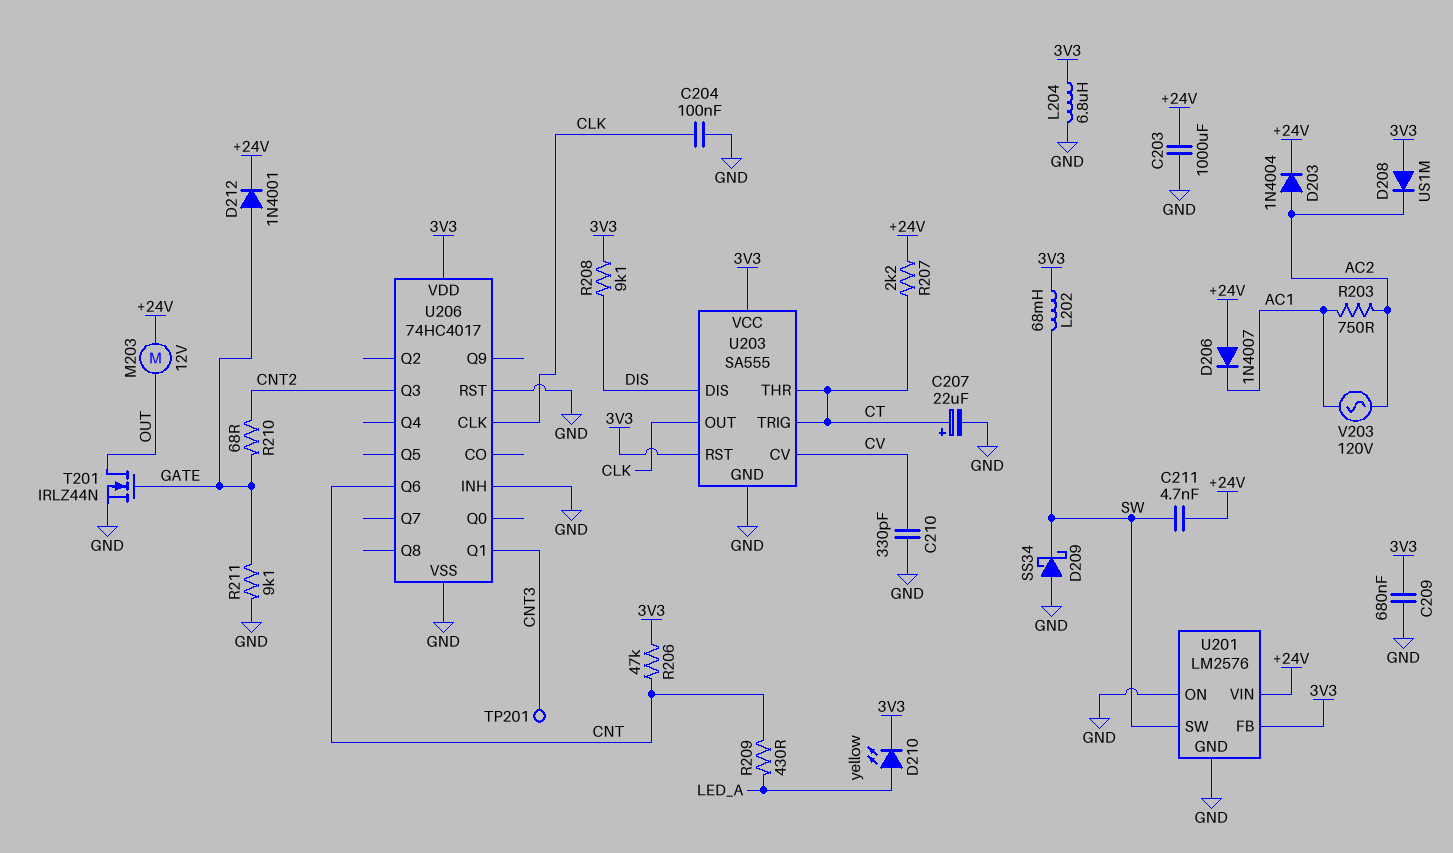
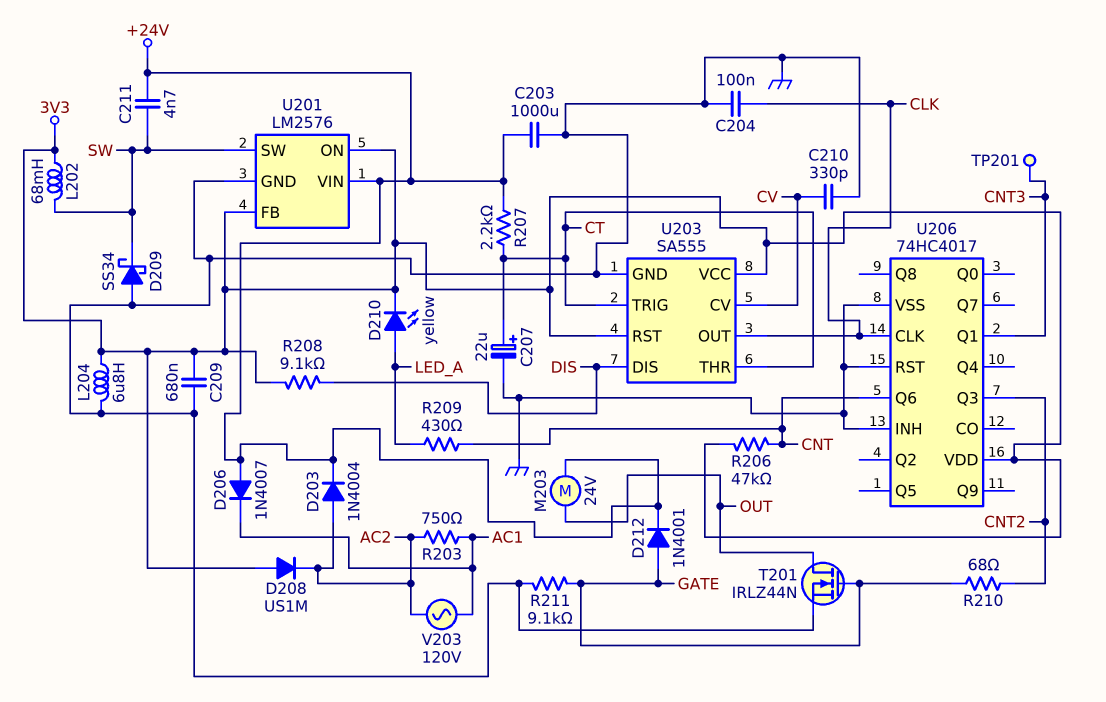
M203: motor 12V (+24V, OUT) -> motor 24V (+24V, OUT)
U201 pin ON: GND -> 3V3

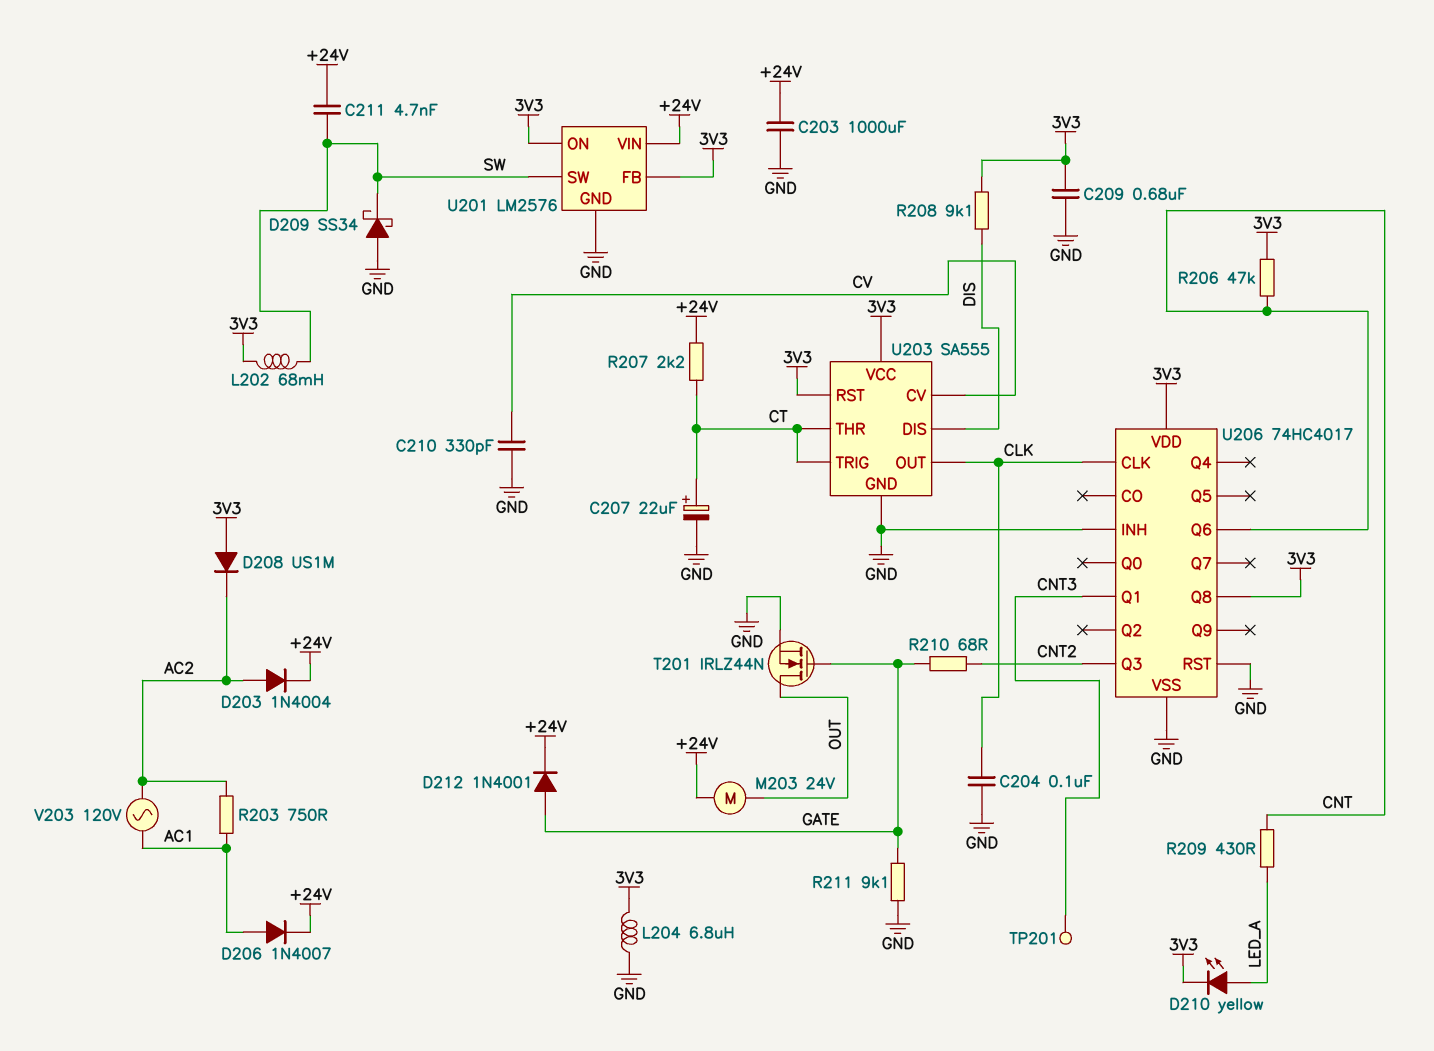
D206: diode 1N4007 (A +24V, K AC1) -> diode 1N4007 (A AC1, K +24V)
U206 pin Q8: none -> 3V3

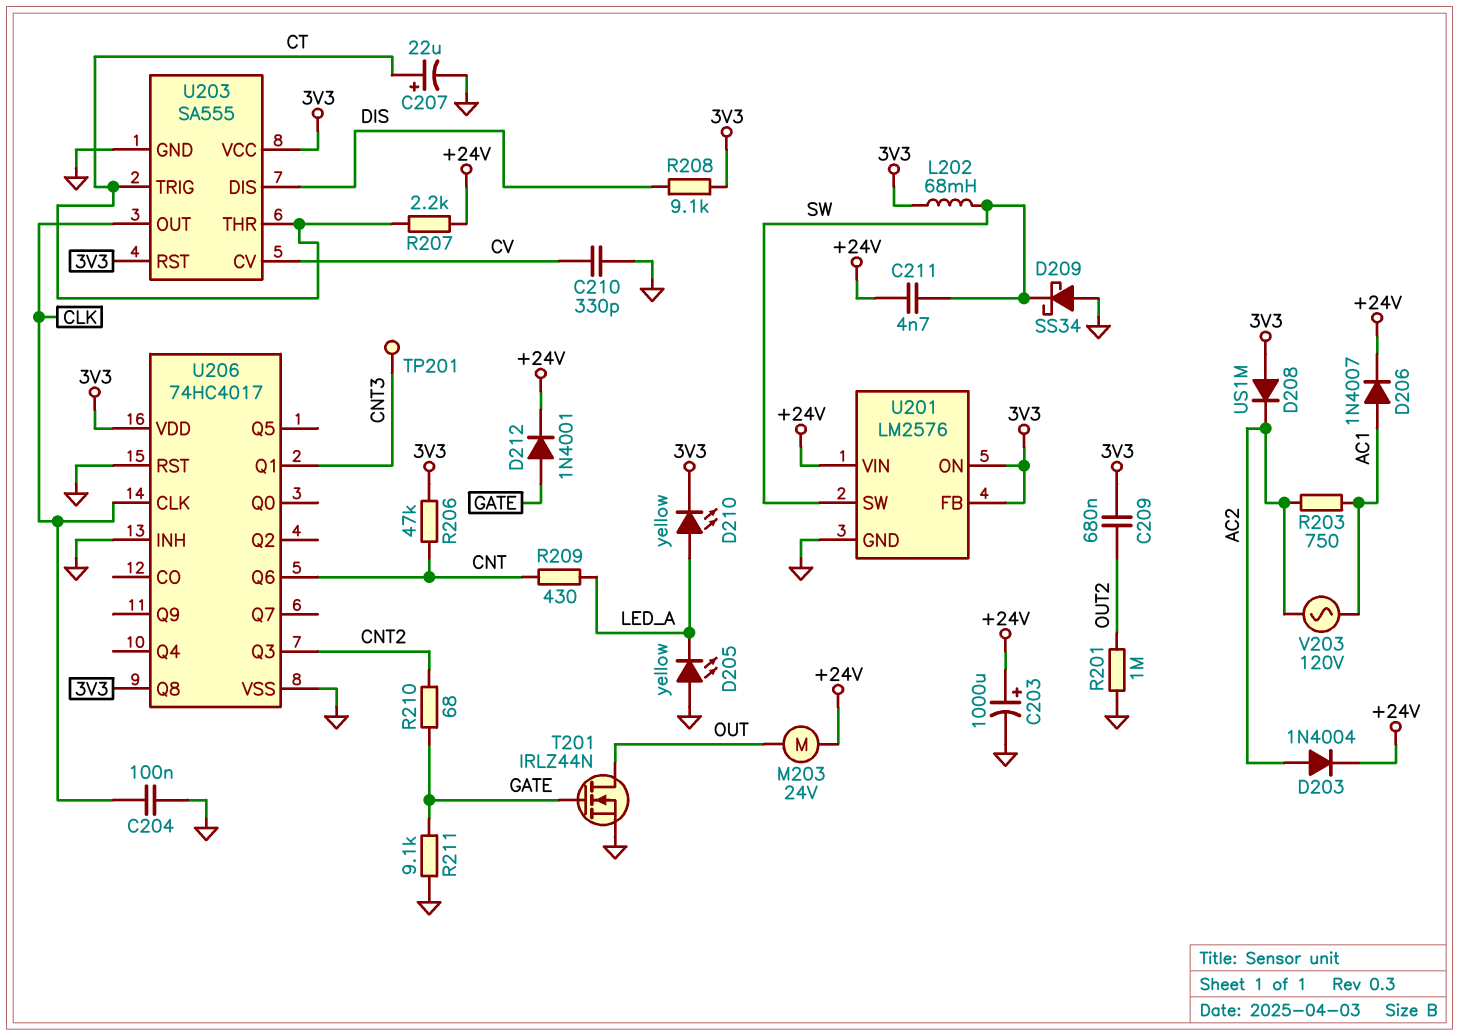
C203: 1000uF (+24V, GND) -> 1000uF (plus +24V, minus GND)
C209: 680nF (3V3, GND) -> 680nF (3V3, OUT2)
D205: none -> LED yellow (A GND, K LED_A)
L204: 6.8uH (3V3, GND) -> none
R201: none -> 1M (GND, OUT2)

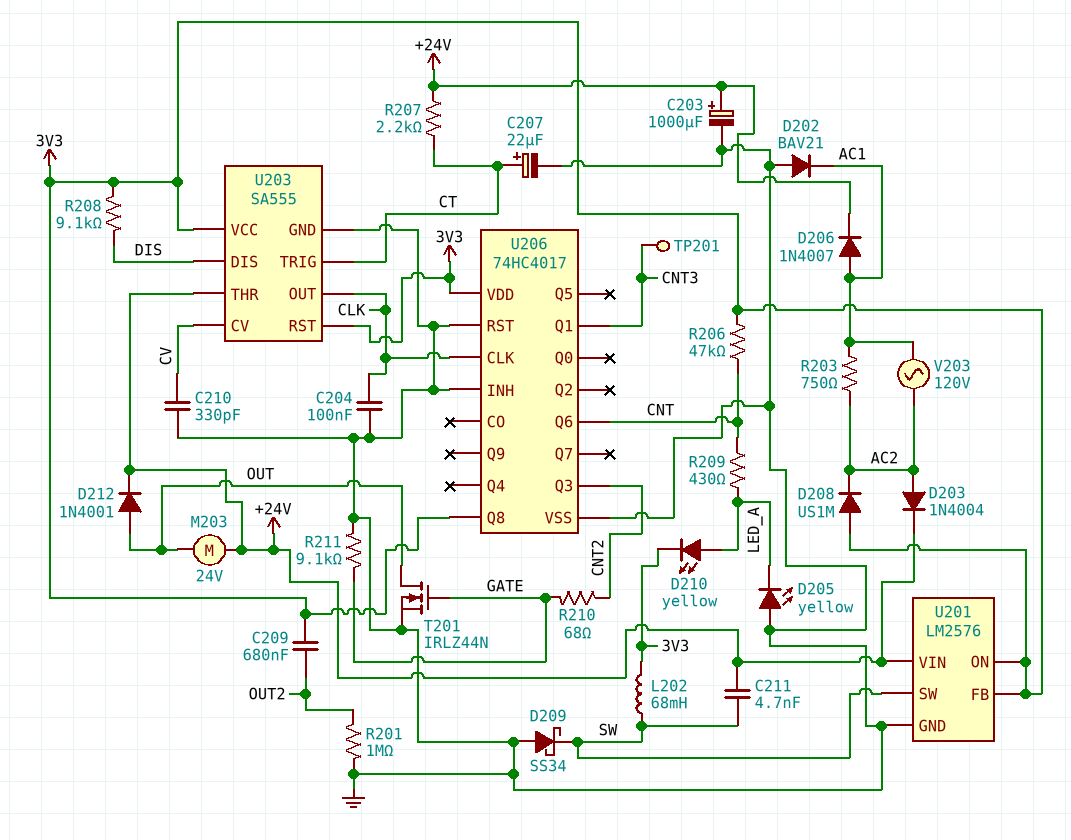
D202: none -> diode BAV21 (A GND, K AC1)
D212: diode 1N4001 (A GATE, K +24V) -> diode 1N4001 (A OUT, K +24V)
U203 pin THR: CT -> +24V

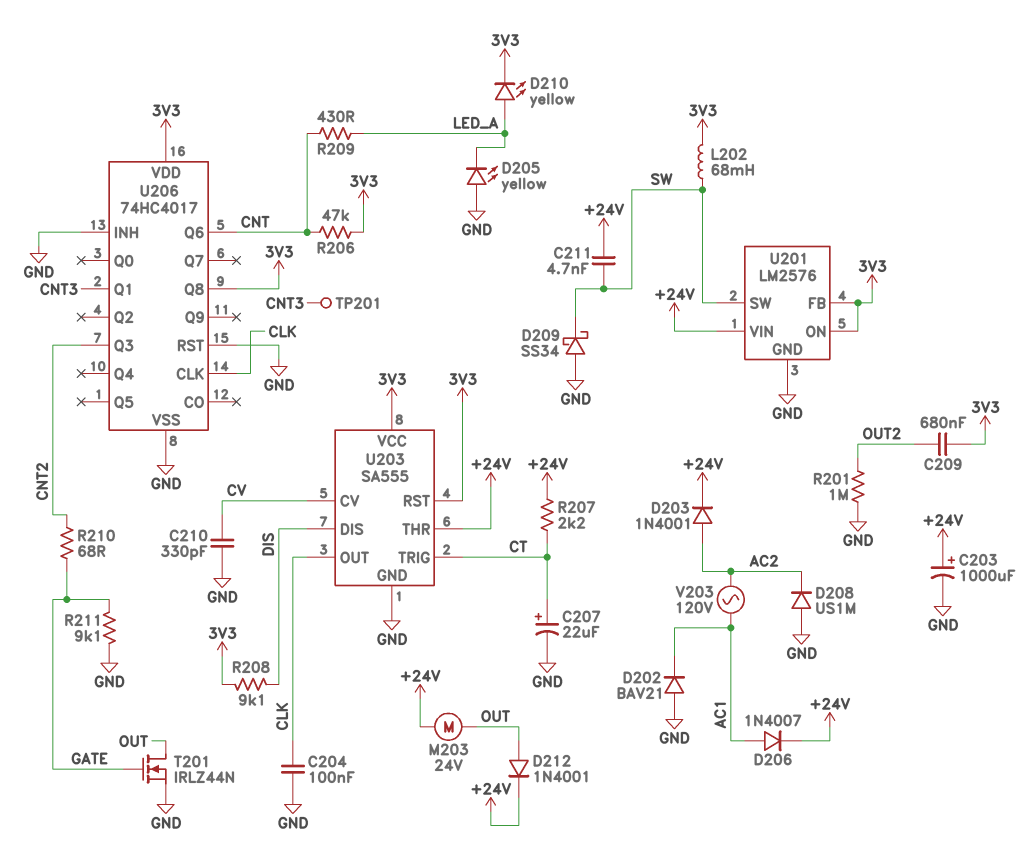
D203: diode 1N4004 (A AC2, K +24V) -> diode 1N4001 (A AC2, K +24V)
D208: diode US1M (A 3V3, K AC2) -> diode US1M (A GND, K AC2)
R203: 750 (AC1, AC2) -> none

